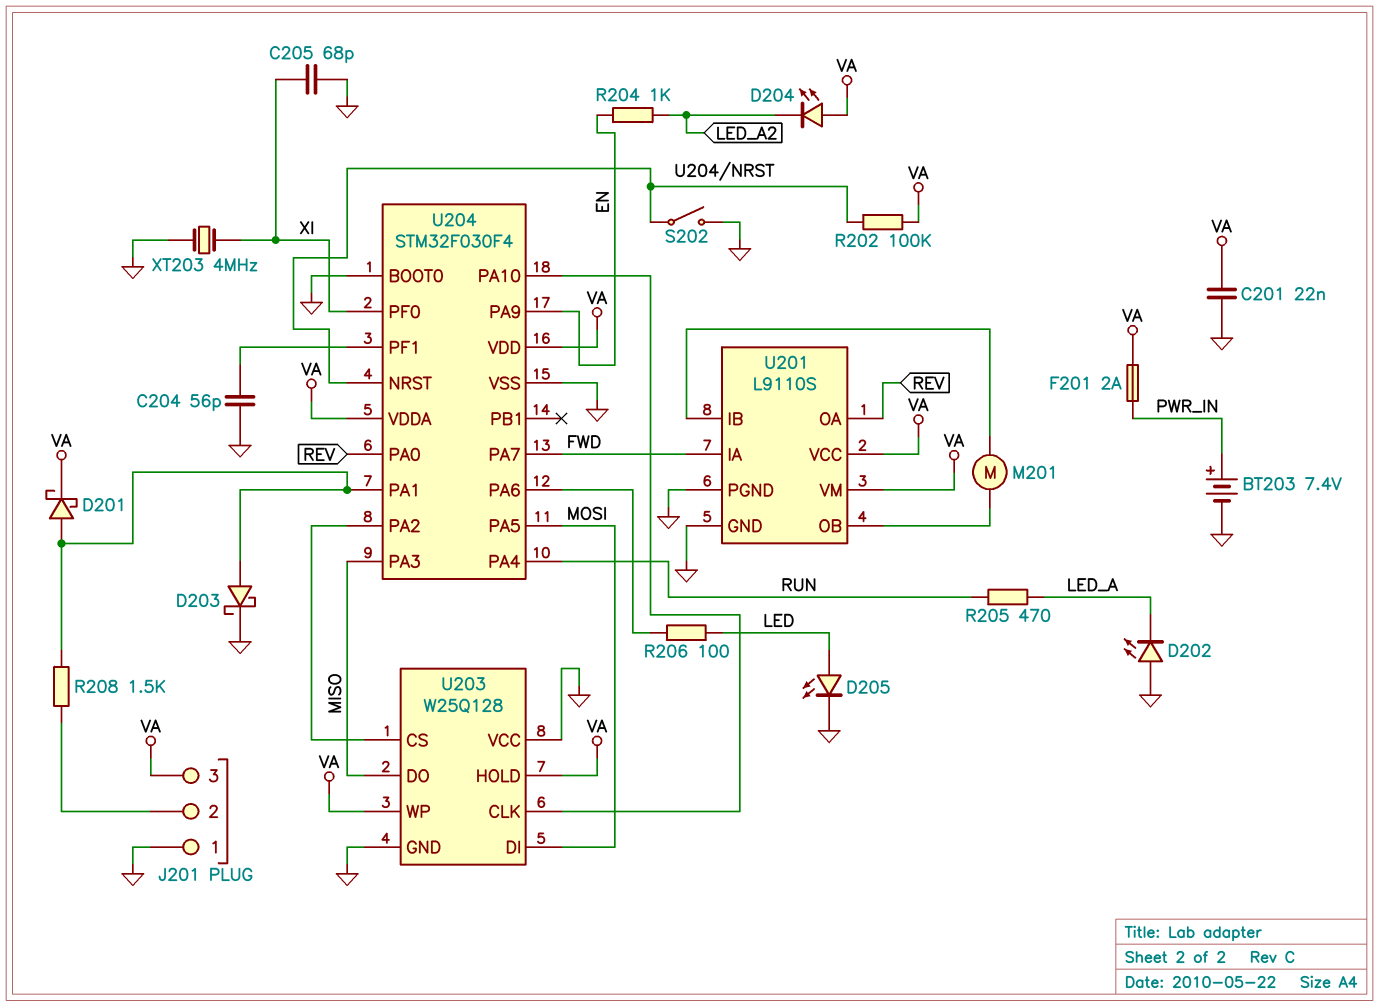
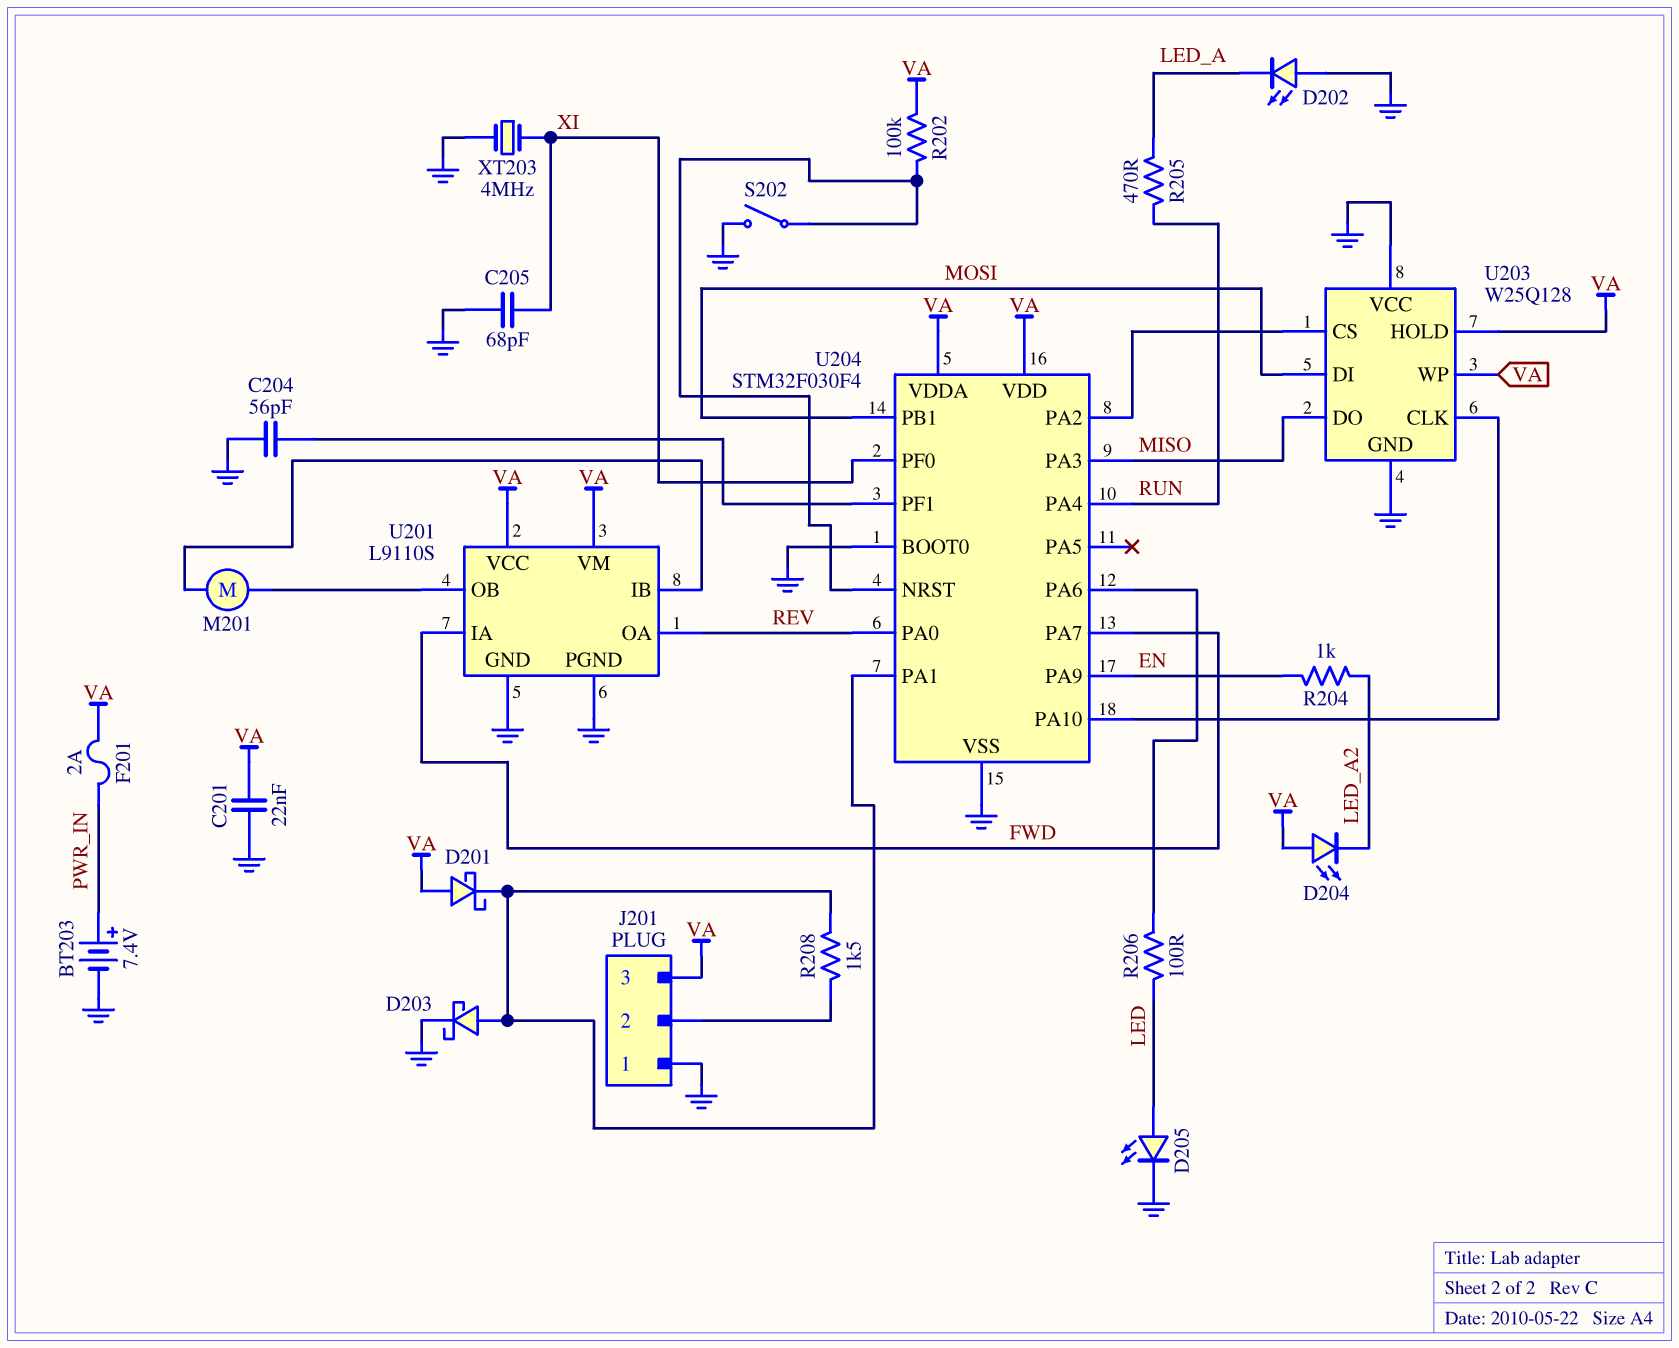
D201: schottky (A U204/PA1, K VA) -> schottky (A VA, K U204/PA1)
U204 pin PA5: MOSI -> none
U204 pin PB1: none -> MOSI

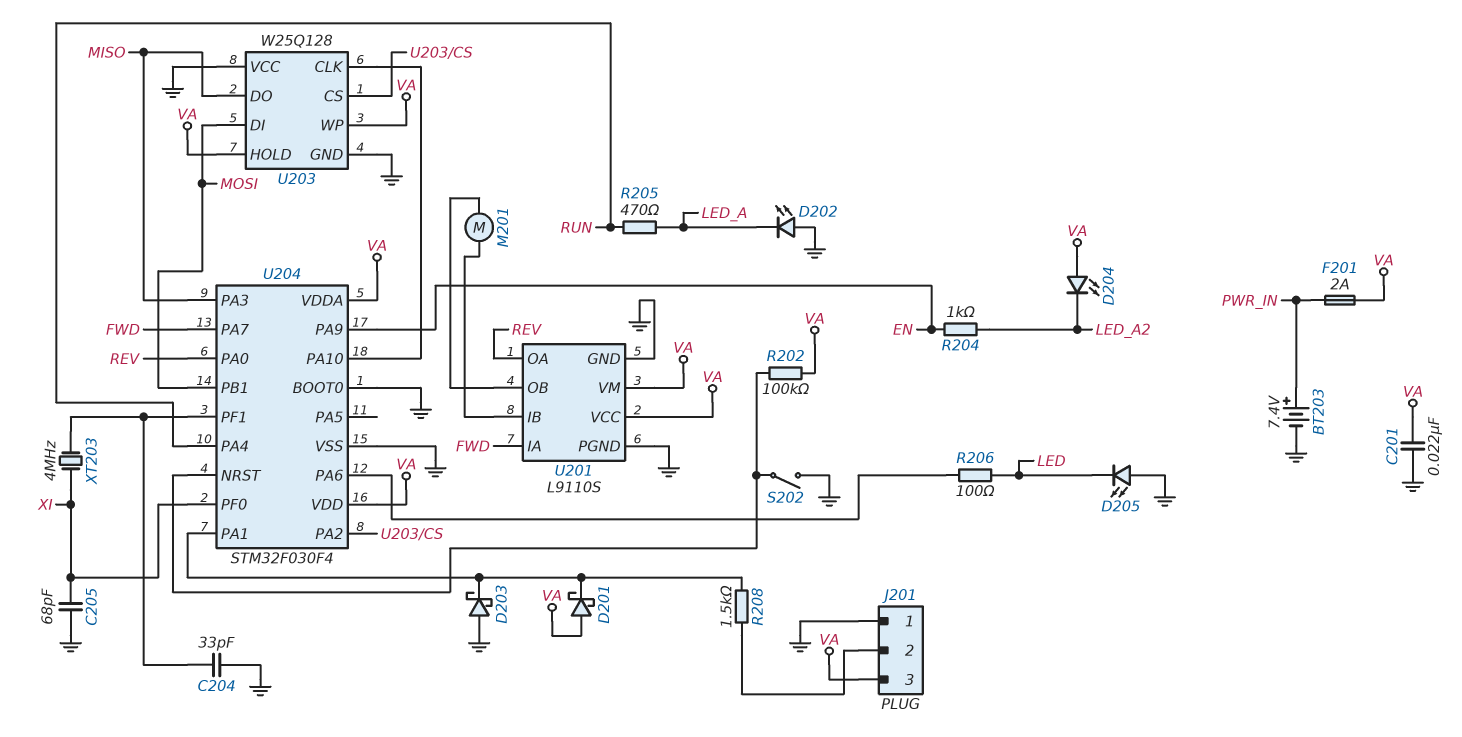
C204: 56pF (GND, U204/PF1) -> 33pF (GND, U204/PF1)
D203: schottky (A U204/PA1, K GND) -> schottky (A GND, K U204/PA1)
D205: LED (A LED, K GND) -> LED (A GND, K LED)
XT203: 4MHz (GND, XI) -> 4MHz (U204/PF1, XI)

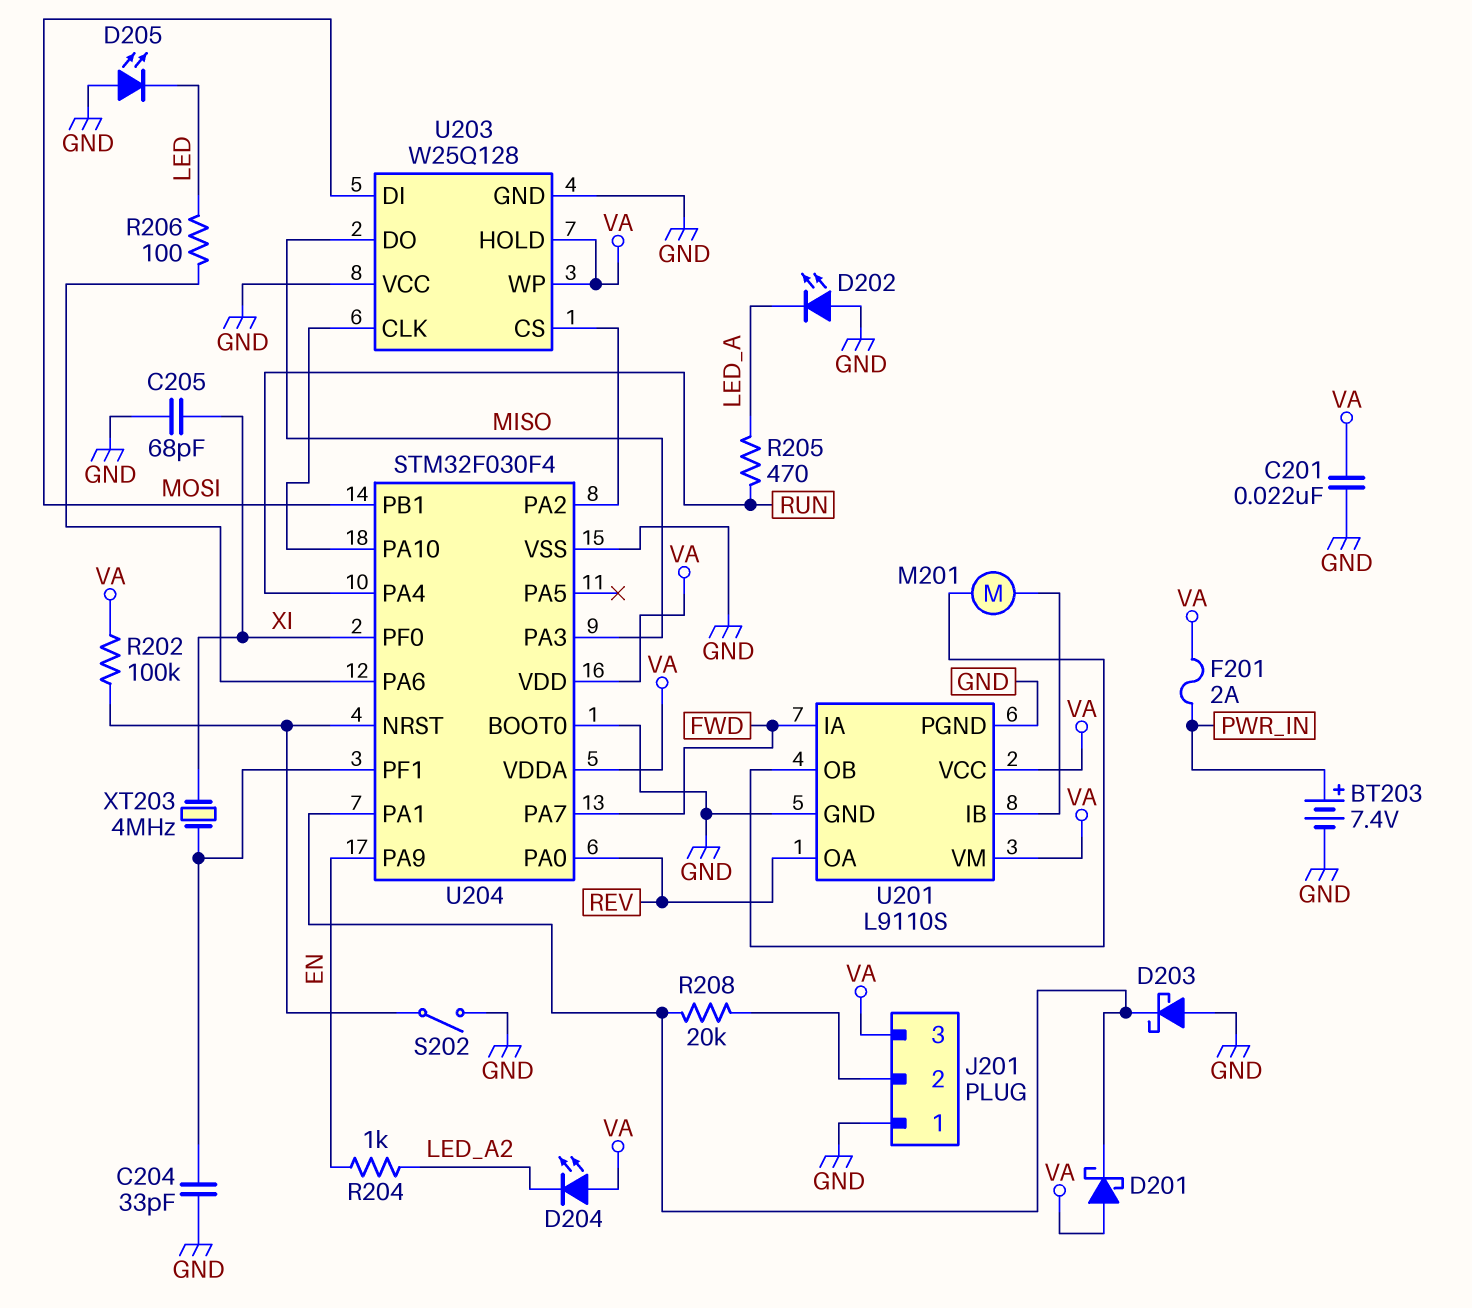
R208: 1.5k (J201/2, U204/PA1) -> 20k (J201/2, U204/PA1)

